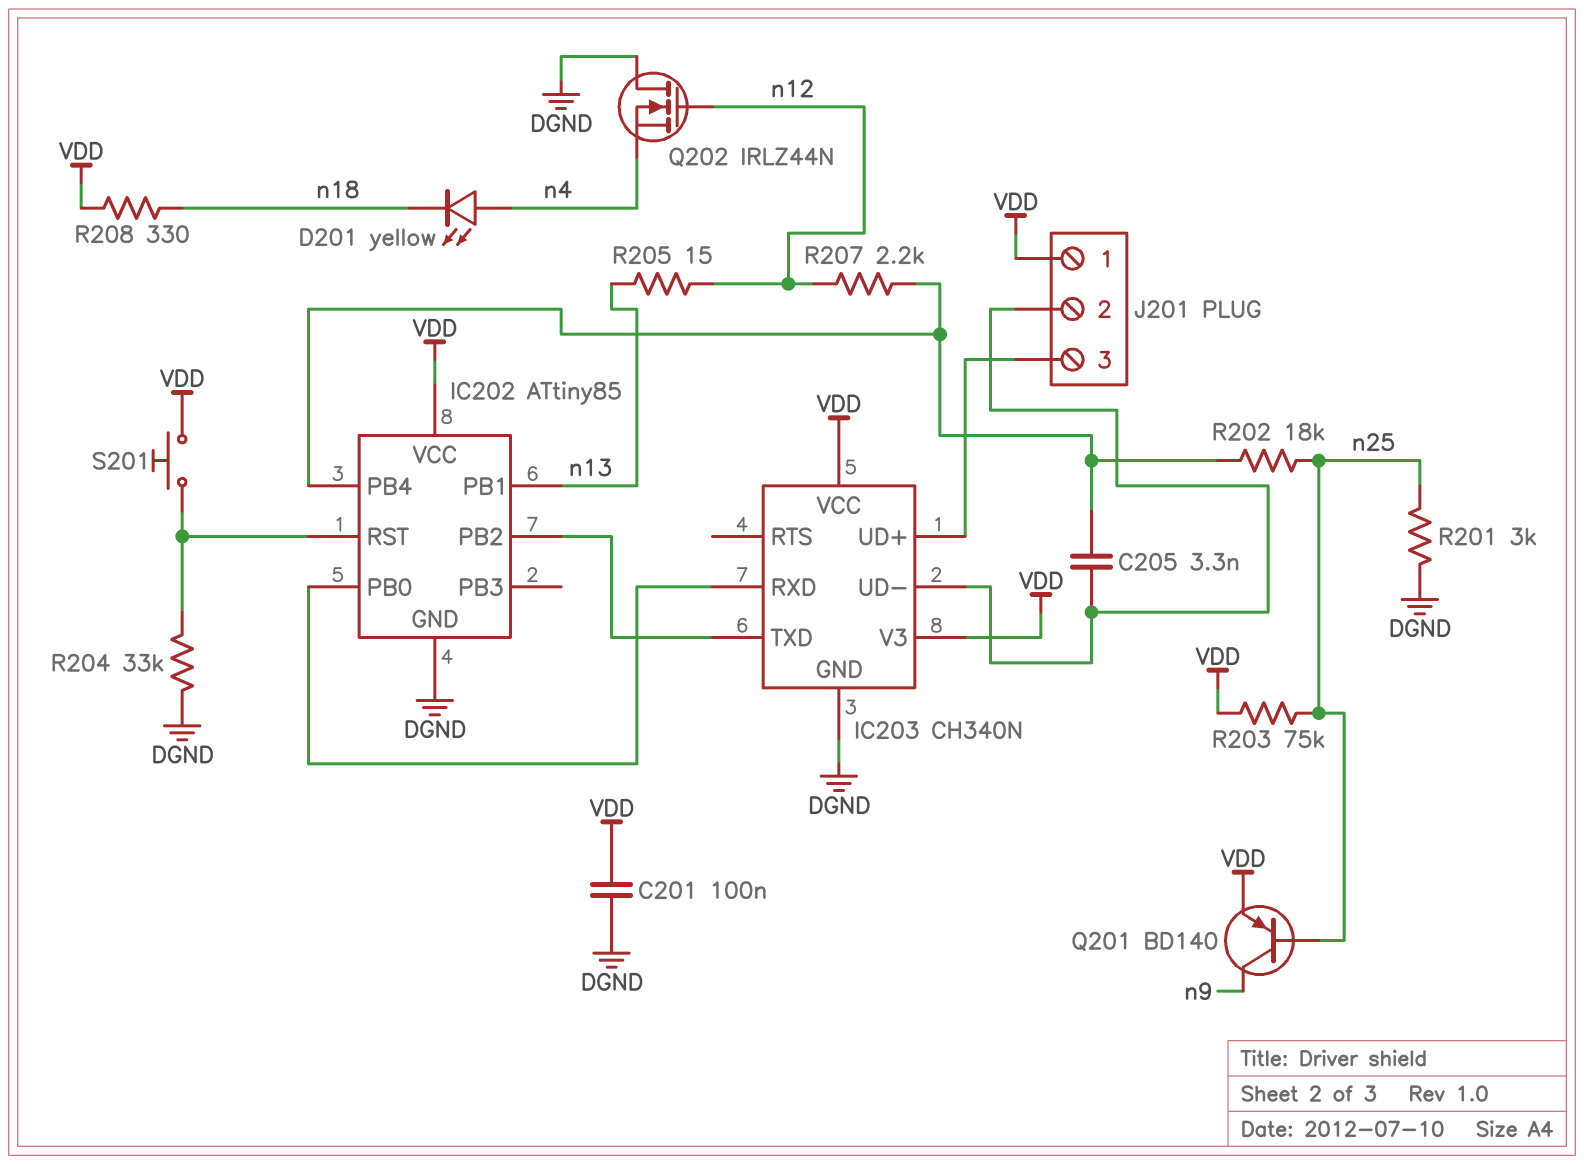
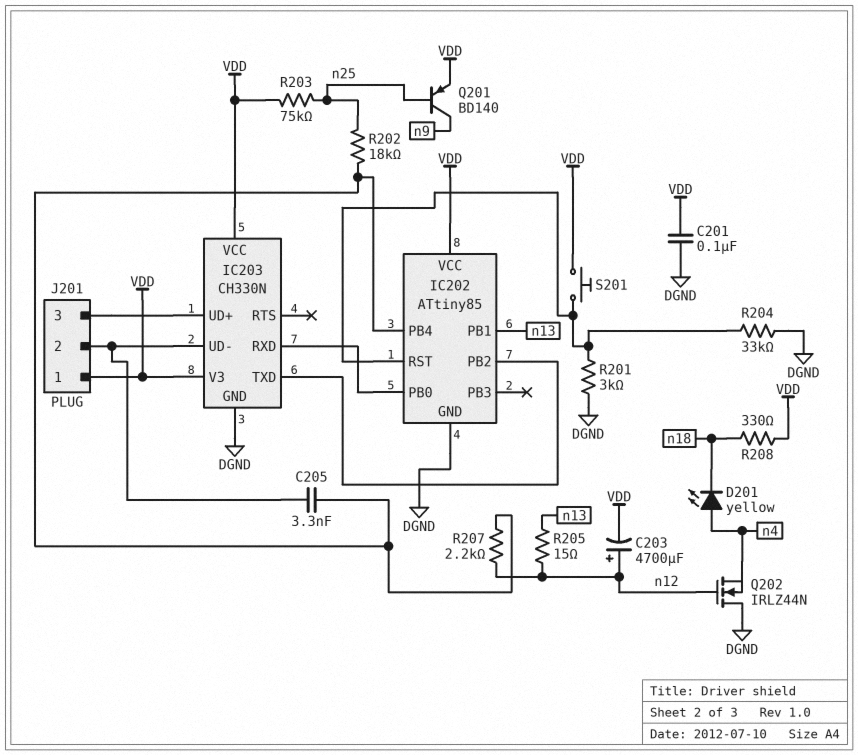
C203: none -> 4700uF (plus n12, minus VDD)
IC203: CH340N -> CH330N
R201: 3k (DGND, n25) -> 3k (DGND, IC202/RST)

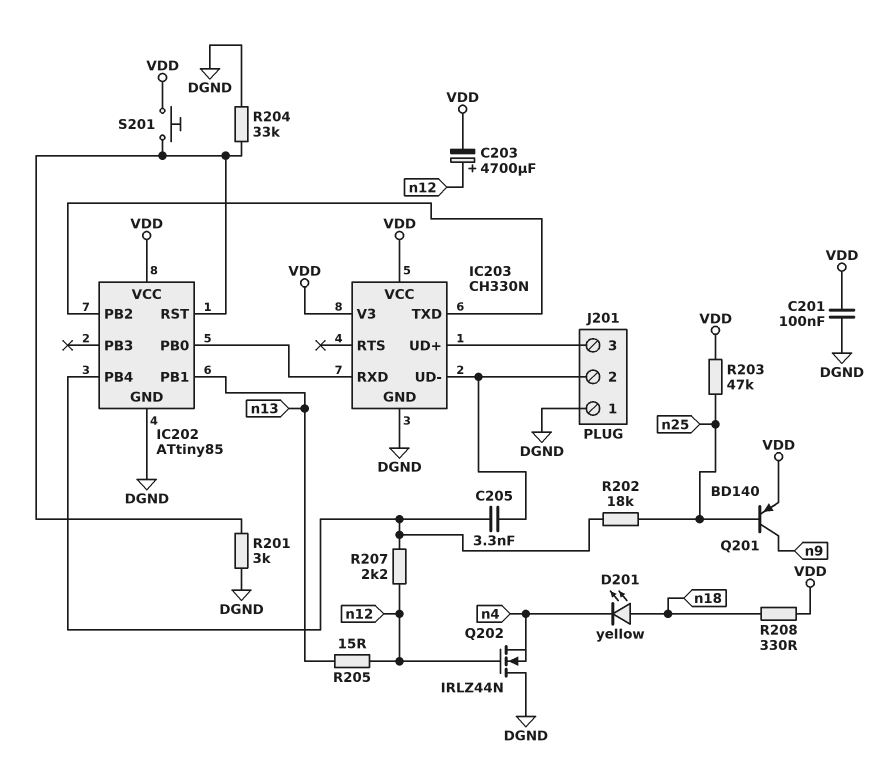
D201: LED yellow (A n4, K n18) -> LED yellow (A n18, K n4)
J201 pin 1: VDD -> DGND
R203: 75k (VDD, n25) -> 47k (VDD, n25)

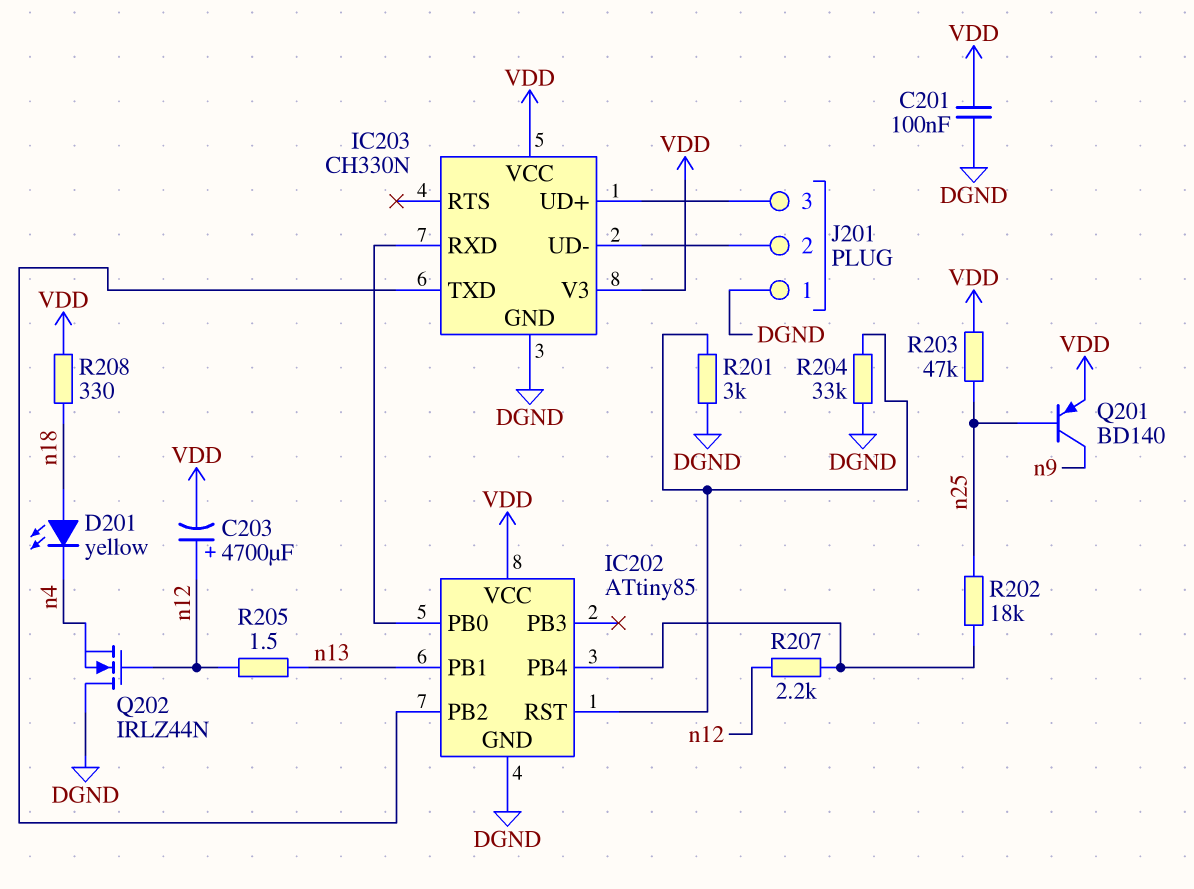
C205: 3.3nF (IC202/PB4, IC203/UD-) -> none
R205: 15 (n12, n13) -> 1.5 (n12, n13)
S201: button (IC202/RST, VDD) -> none

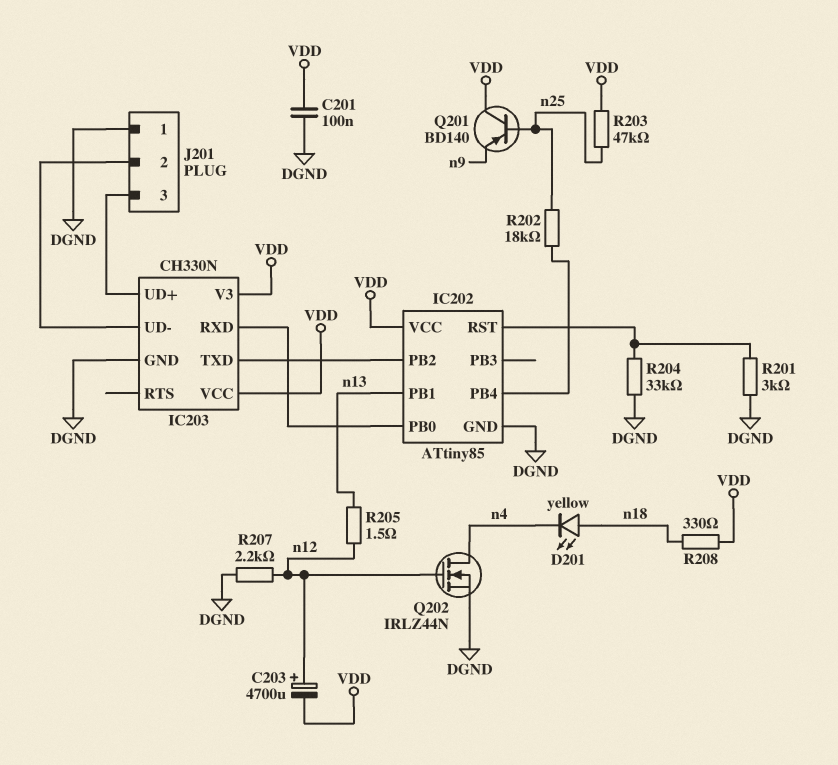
Q201: PNP BD140 (B n25, C n9, E VDD) -> PNP BD140 (B n25, C VDD, E n9)
Q202: NMOS IRLZ44N (G n12, D DGND, S n4) -> NMOS IRLZ44N (G n12, D n4, S DGND)
R207: 2.2k (IC202/PB4, n12) -> 2.2k (DGND, n12)

